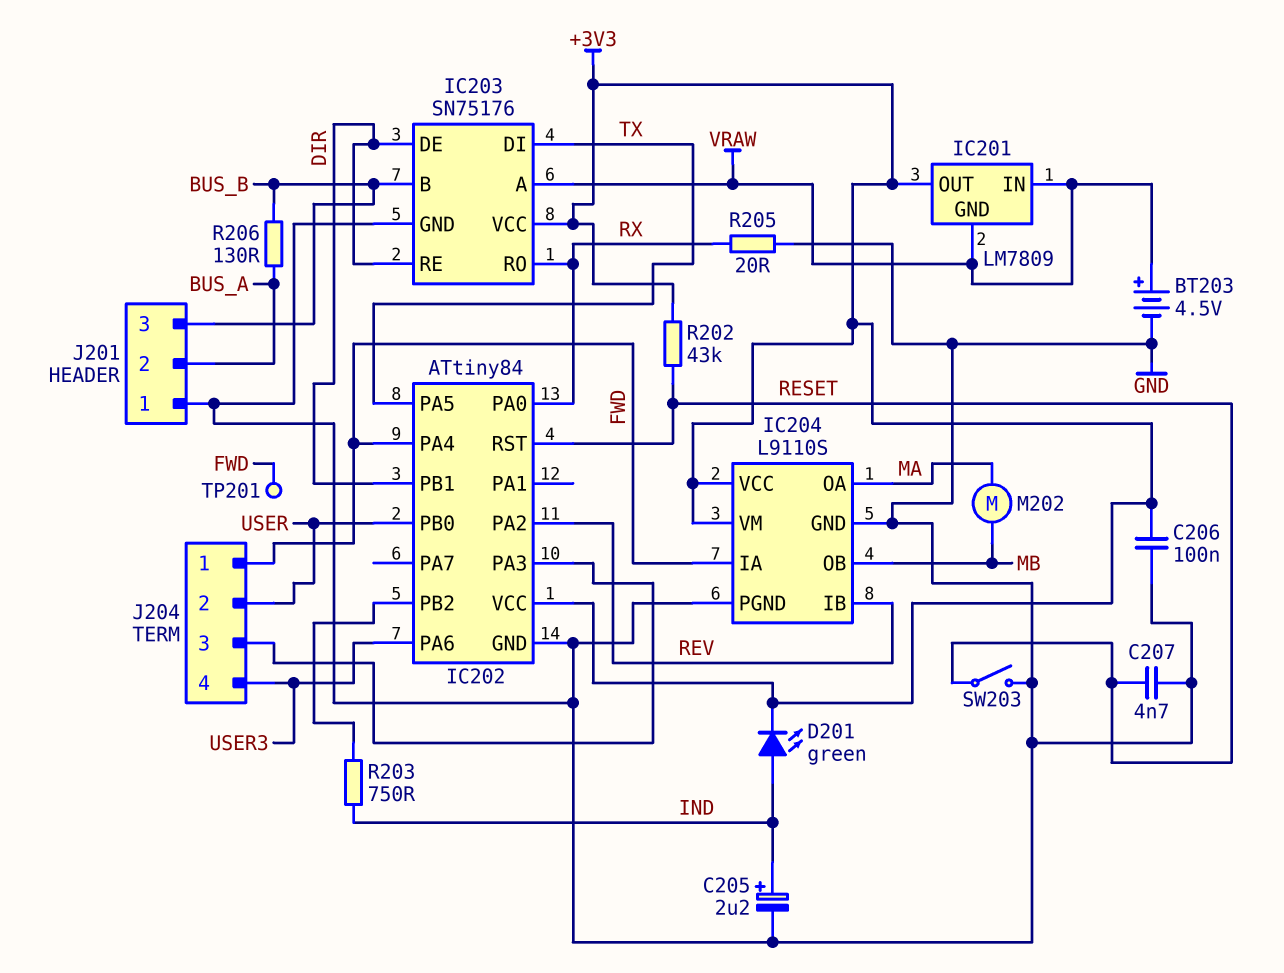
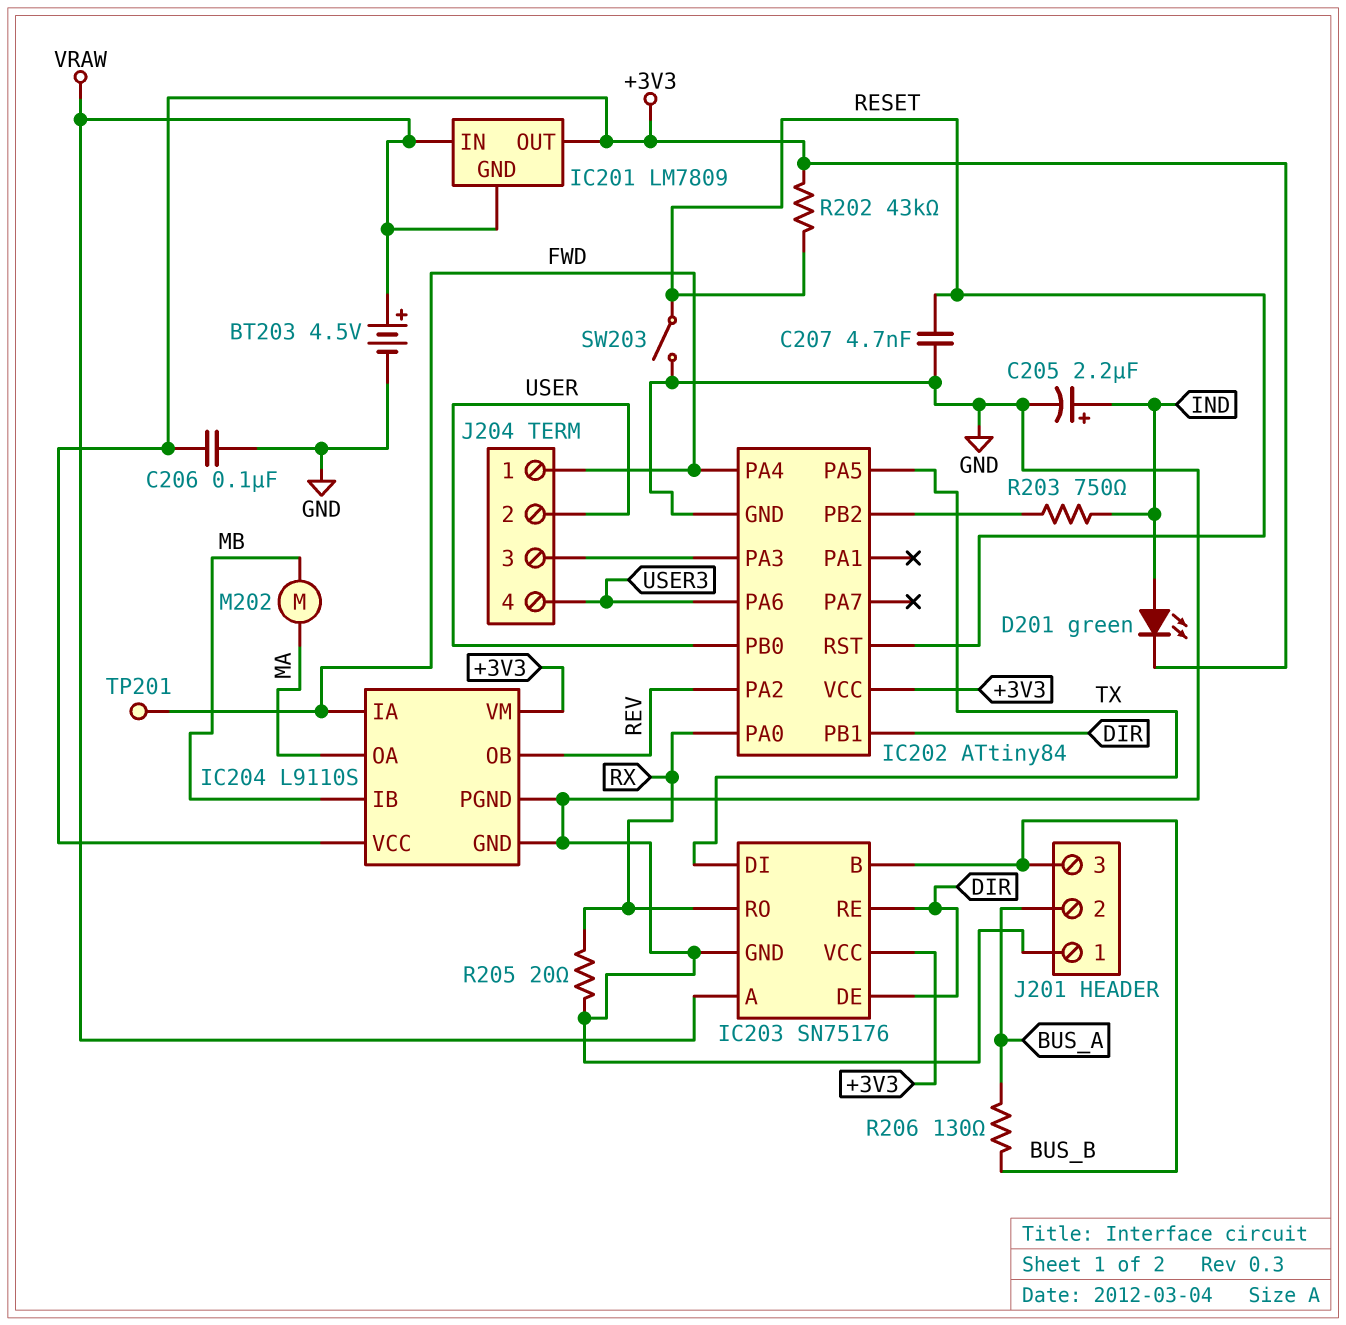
IC204 pin IB: REV -> MB
IC204 pin OB: MB -> REV

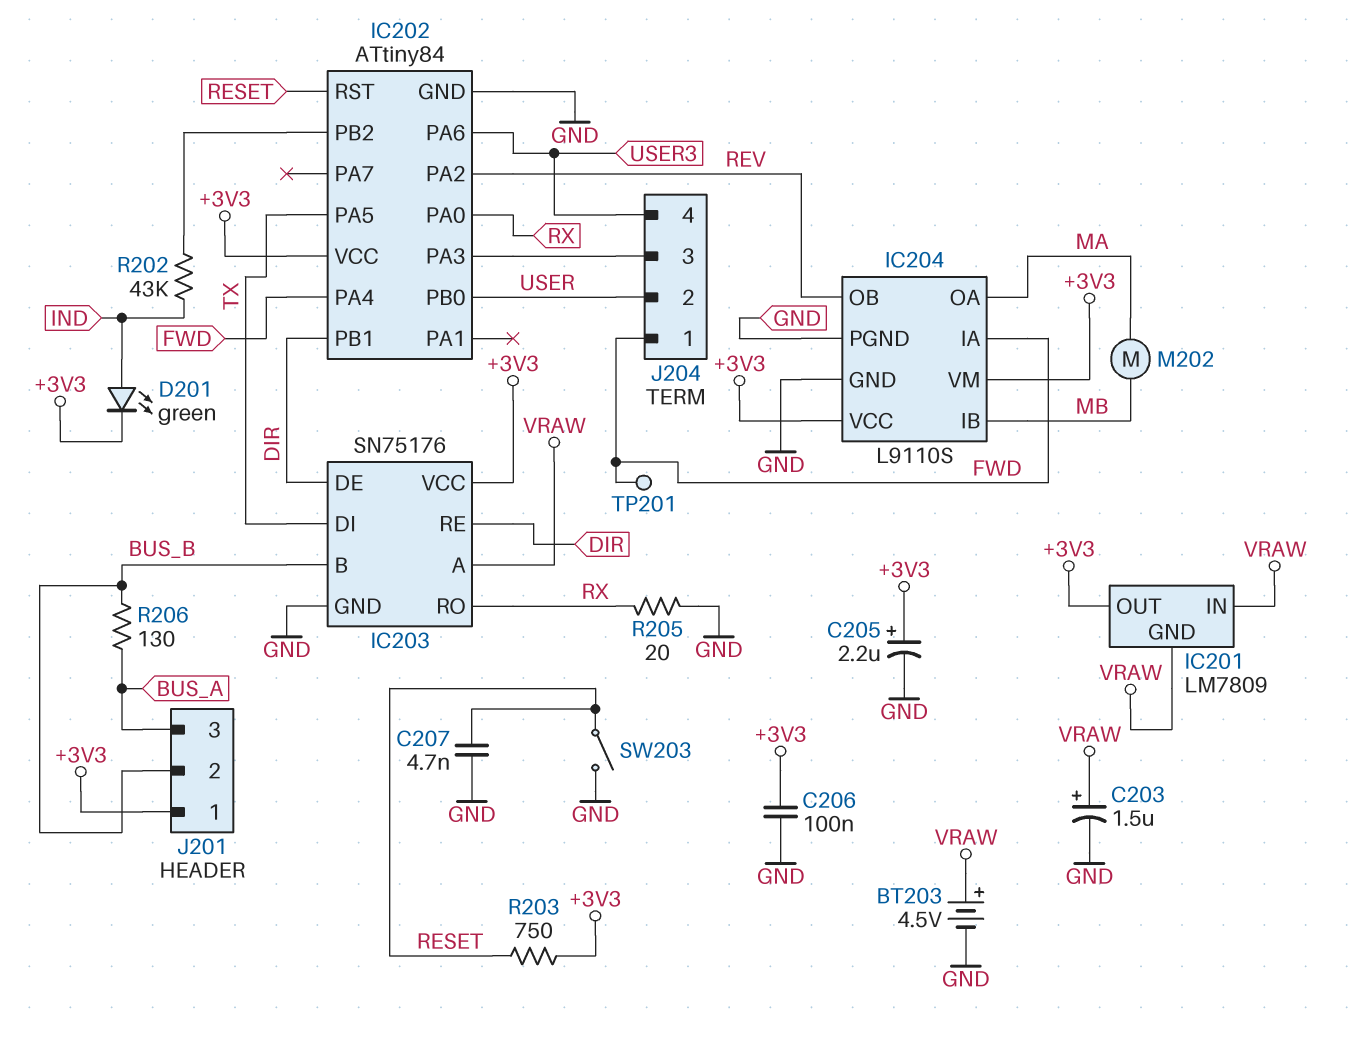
C203: none -> 1.5uF (plus VRAW, minus GND)
C205: 2.2uF (plus IND, minus GND) -> 2.2uF (plus +3V3, minus GND)
J201 pin 1: GND -> +3V3
J201 pin 2: BUS_A -> BUS_B
J201 pin 3: BUS_B -> BUS_A
R202: 43k (+3V3, RESET) -> 43k (IC202/PB2, IND)
R203: 750 (IC202/PB2, IND) -> 750 (+3V3, RESET)

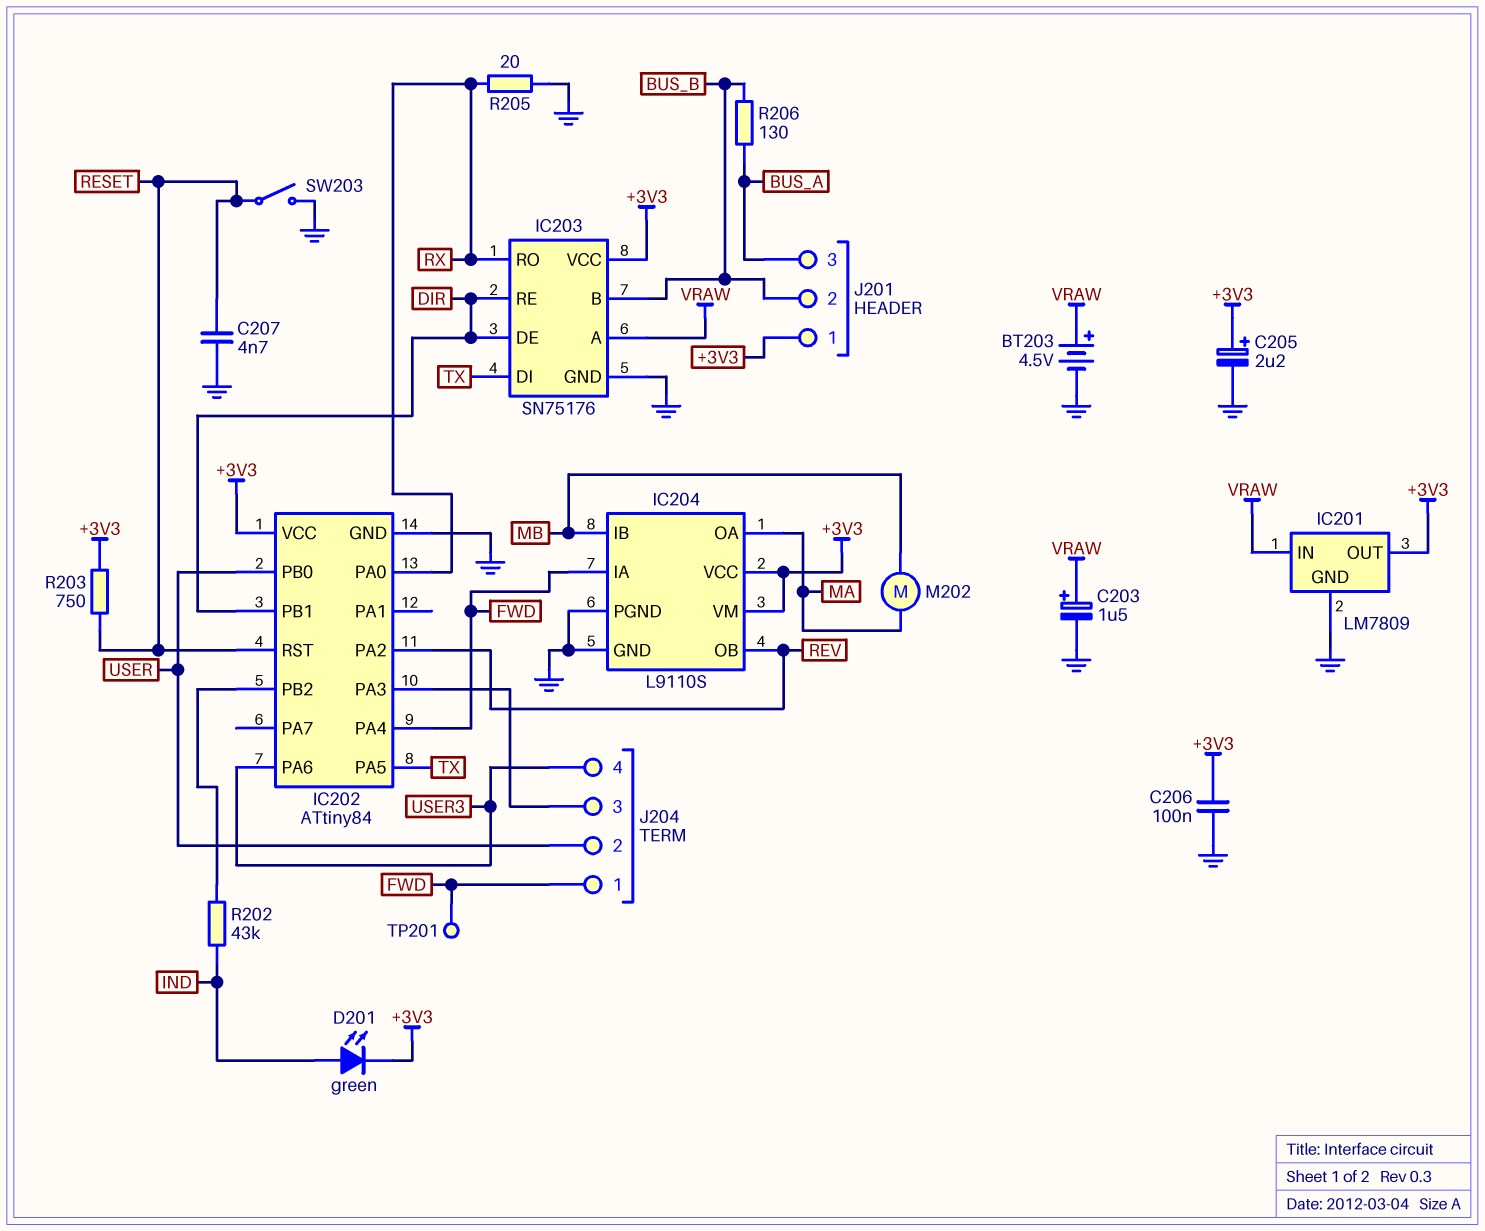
IC201 pin GND: VRAW -> GND

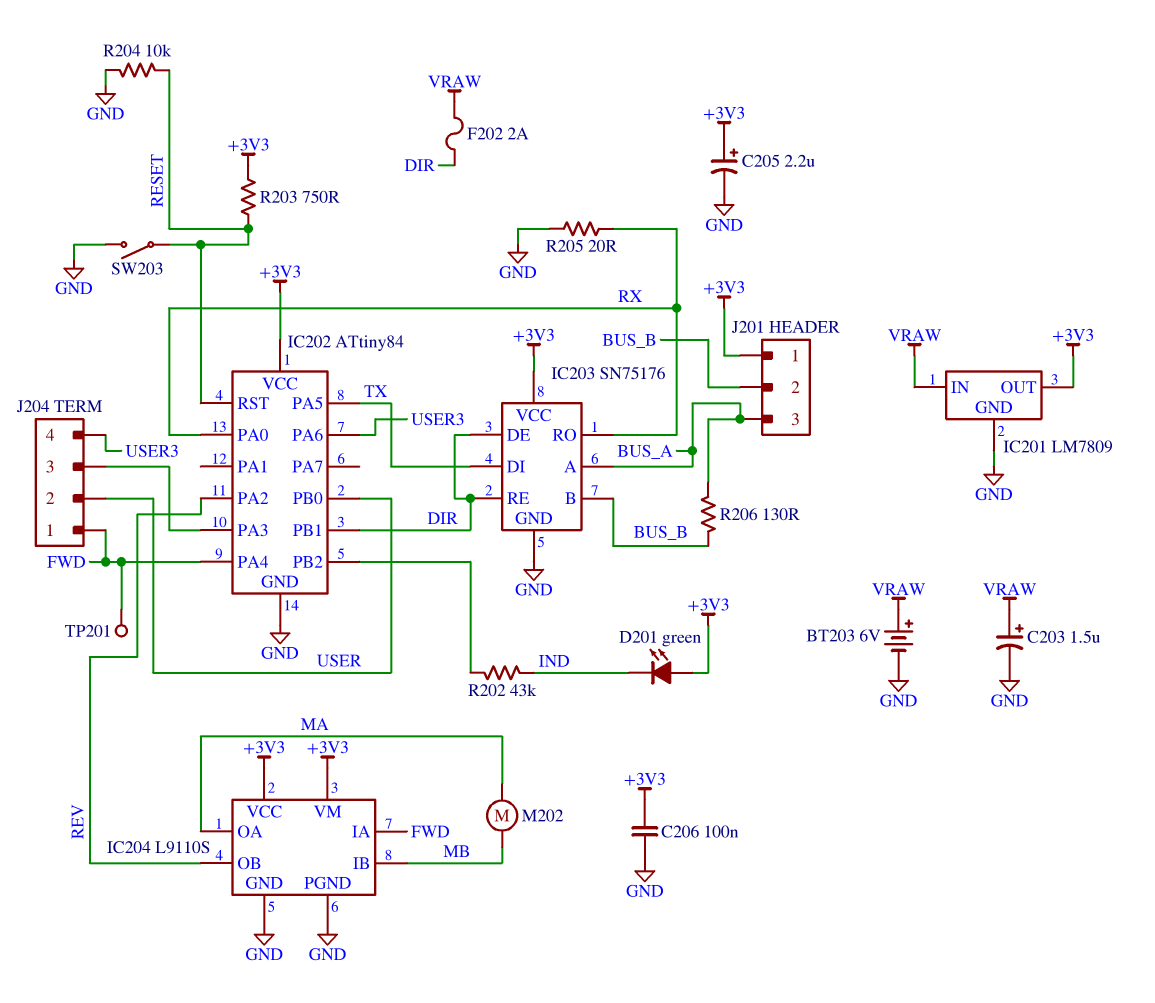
BT203: 4.5V (plus VRAW, minus GND) -> 6V (plus VRAW, minus GND)
C207: 4.7nF (GND, RESET) -> none
D201: LED green (A IND, K +3V3) -> LED green (A +3V3, K IND)
F202: none -> 2A (DIR, VRAW)
IC203 pin A: VRAW -> BUS_A
R204: none -> 10k (GND, RESET)

